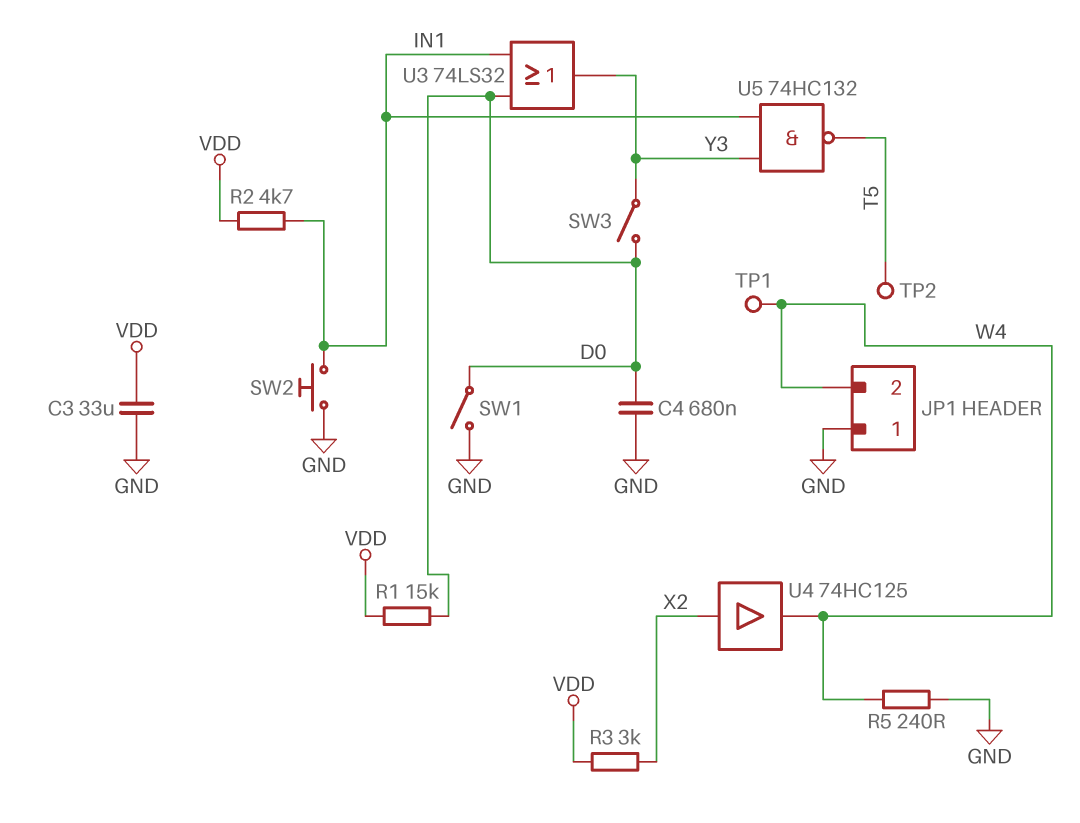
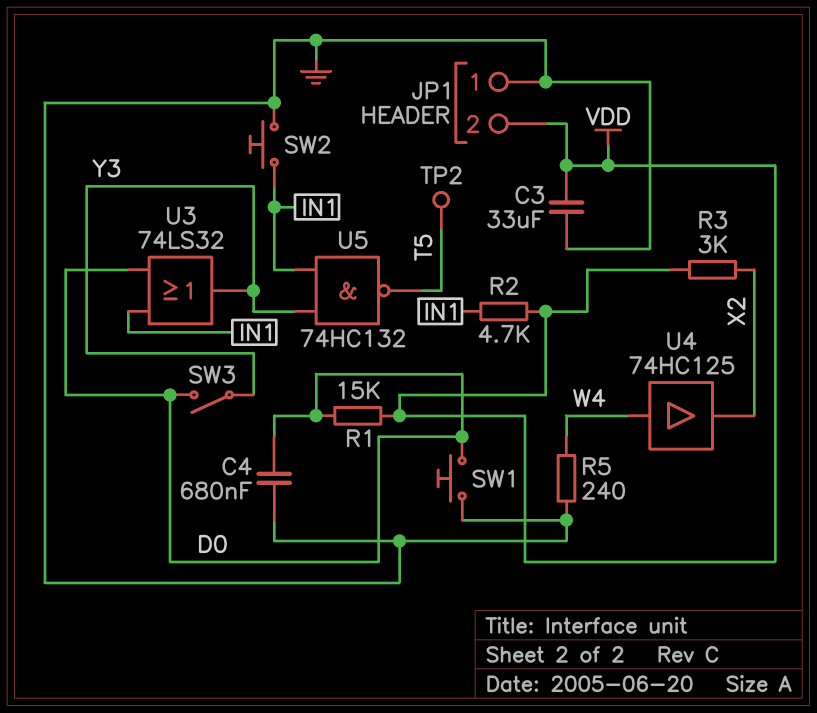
JP1 pin 2: W4 -> VDD
SW1: switch (D0, GND) -> button (D0, GND)
TP1: test point (W4) -> none
U4: buffer 74HC125 (in X2, out W4) -> buffer 74HC125 (in W4, out X2)

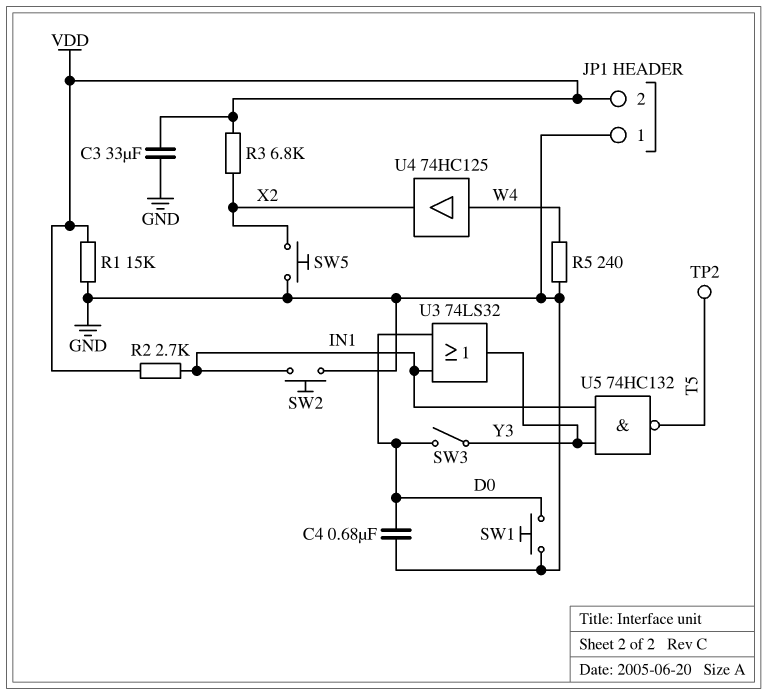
R1: 15k (D0, VDD) -> 15k (GND, VDD)
R2: 4.7k (IN1, VDD) -> 2.7k (IN1, VDD)
R3: 3k (VDD, X2) -> 6.8k (VDD, X2)
SW5: none -> button (GND, X2)

